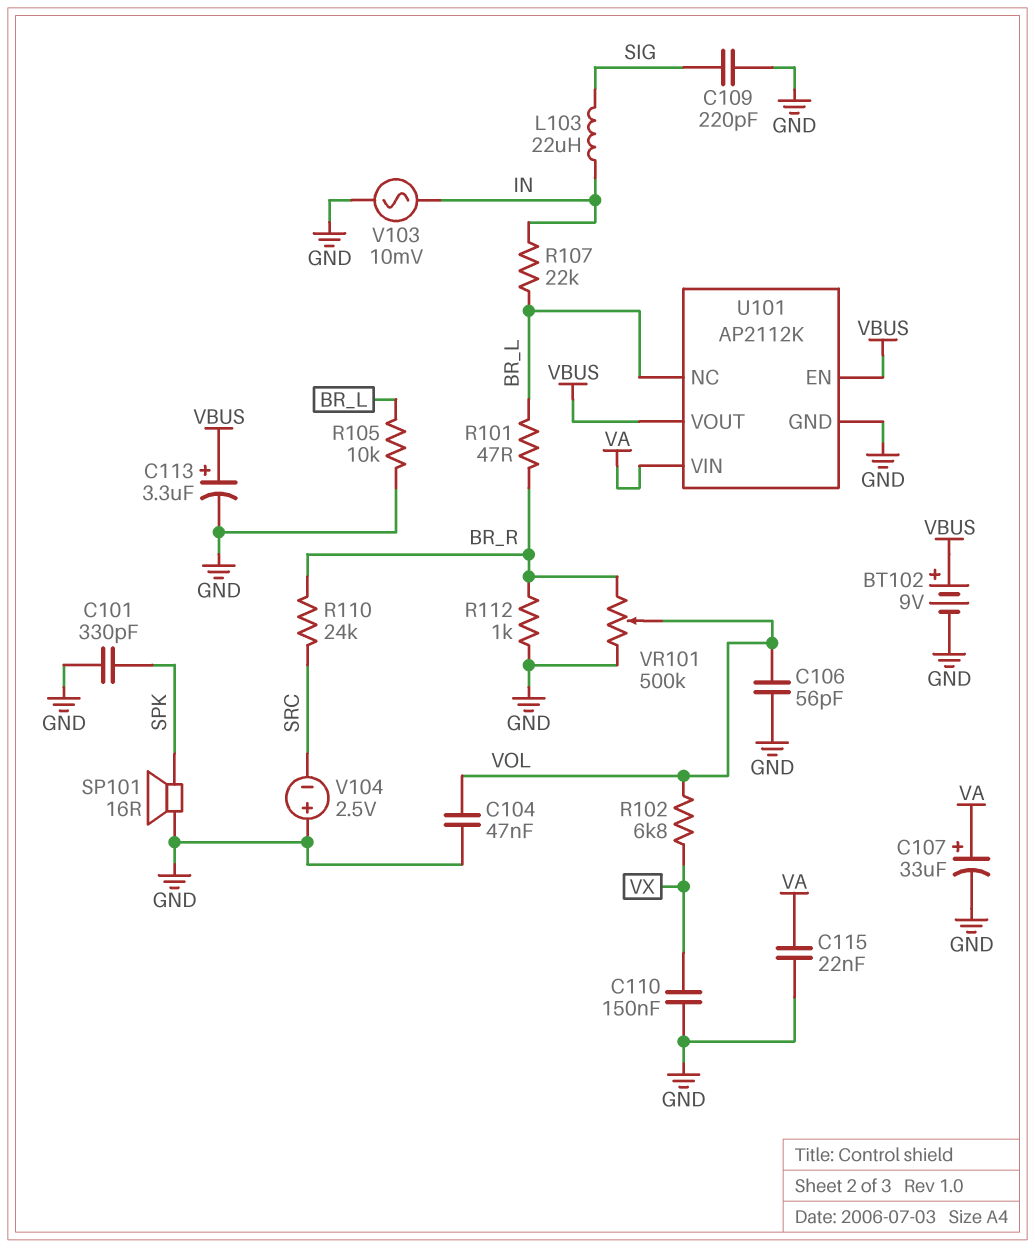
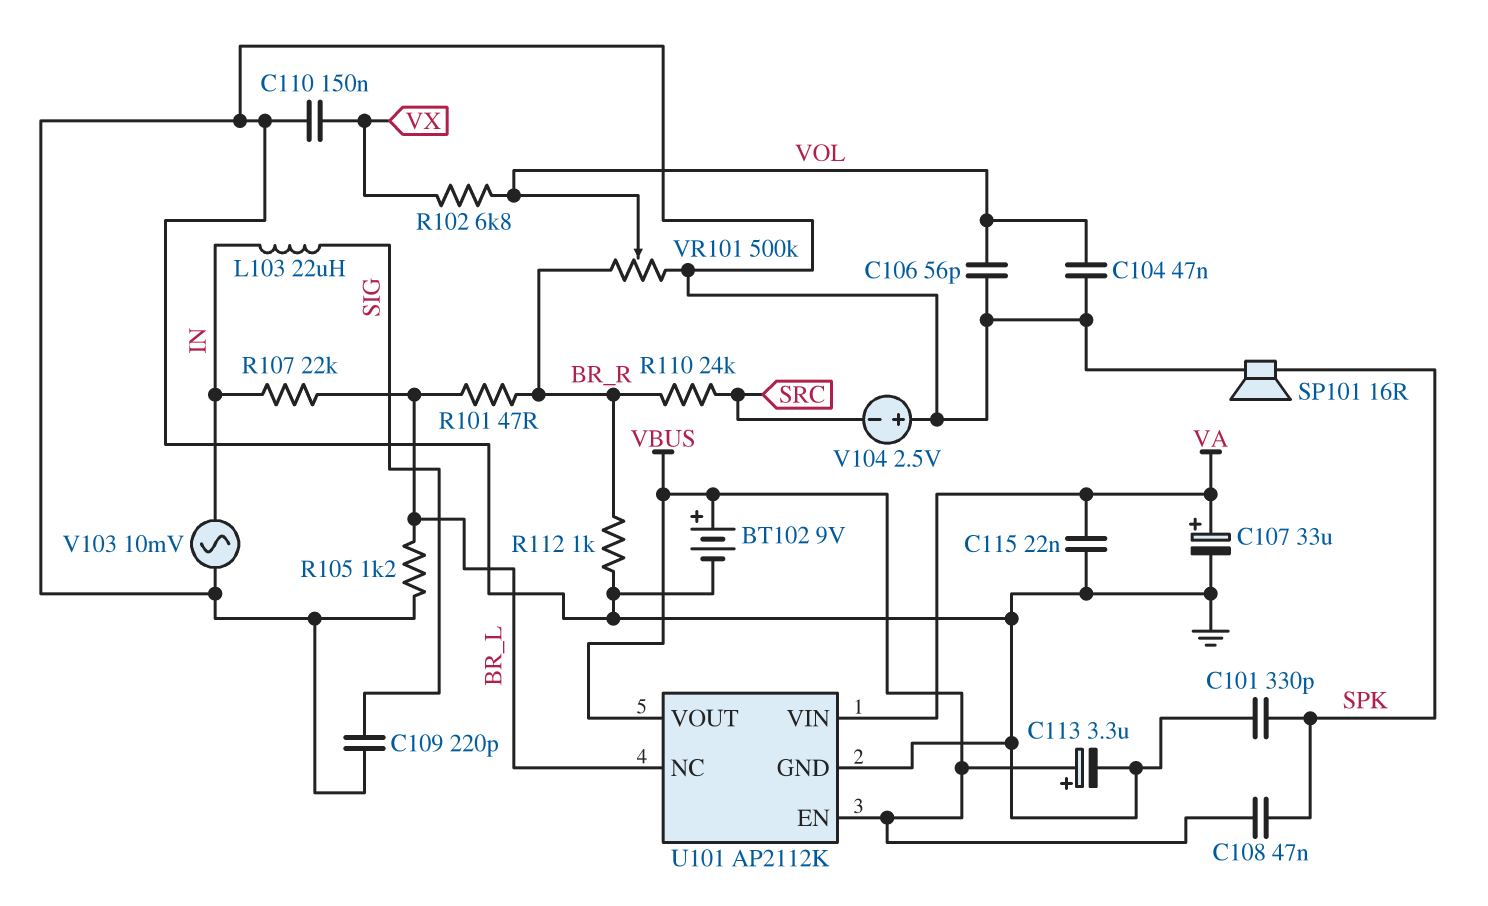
C108: none -> 47nF (SPK, VBUS)
R105: 10k (BR_L, GND) -> 1.2k (BR_L, GND)

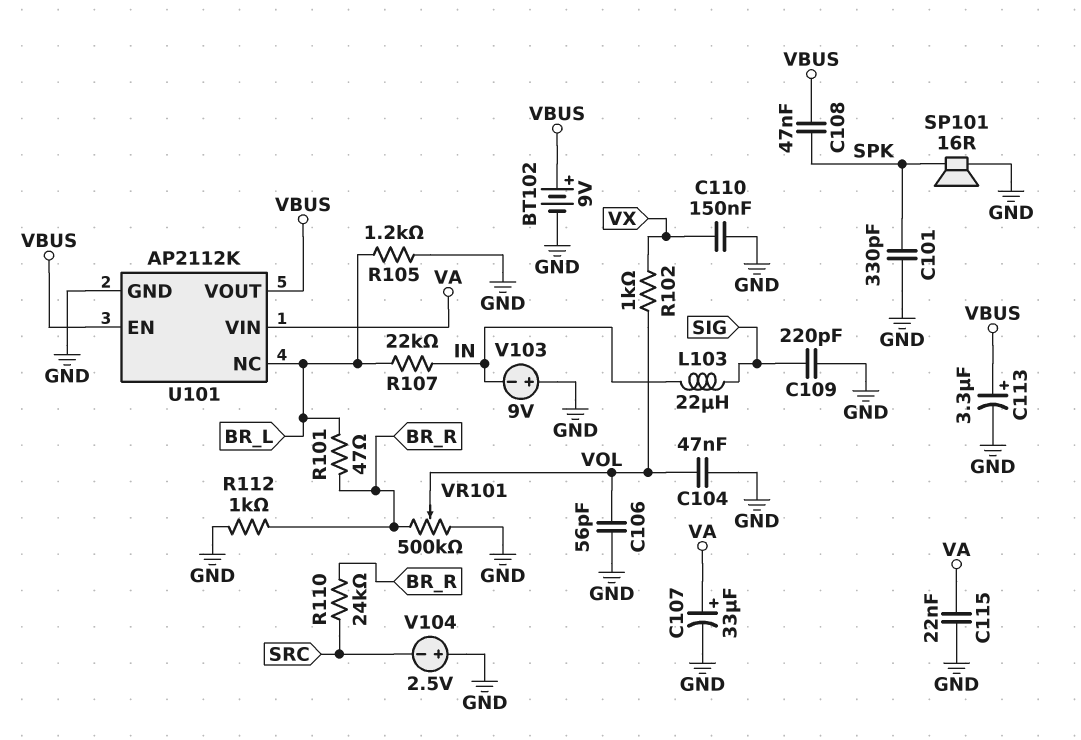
R102: 6.8k (VOL, VX) -> 1k (VOL, VX)
V103: AC 10mV (GND, IN) -> 9V (plus GND, minus IN)

